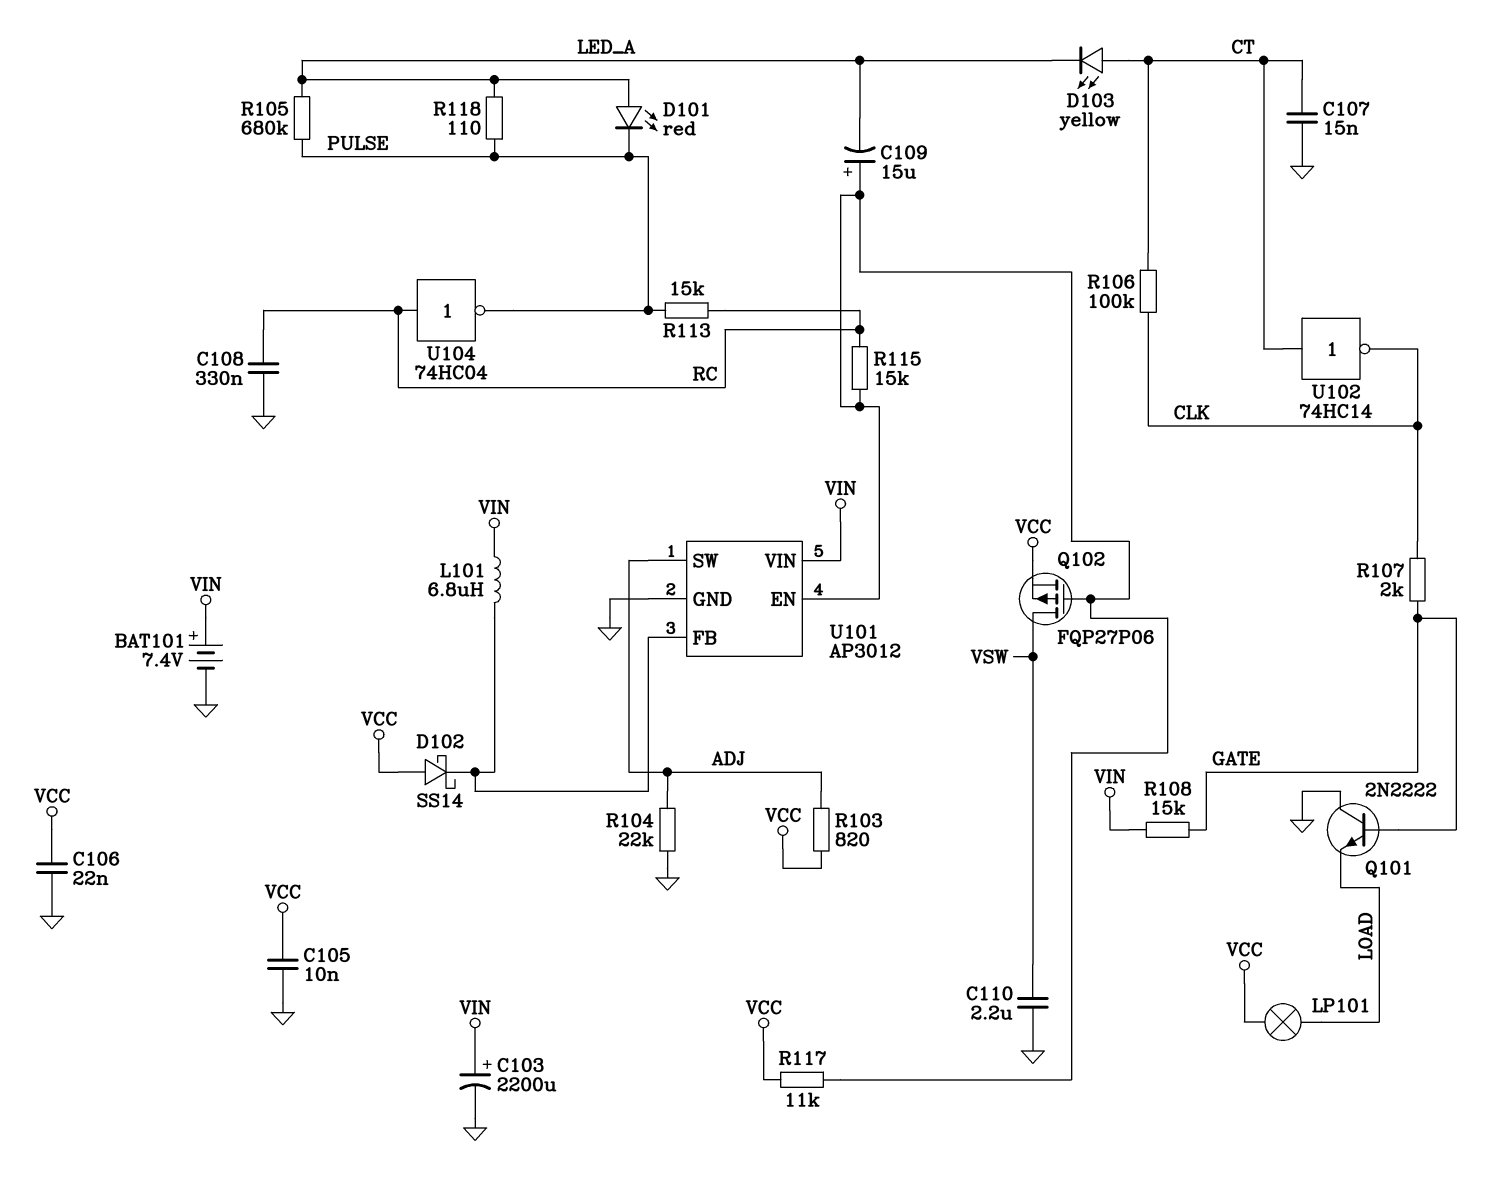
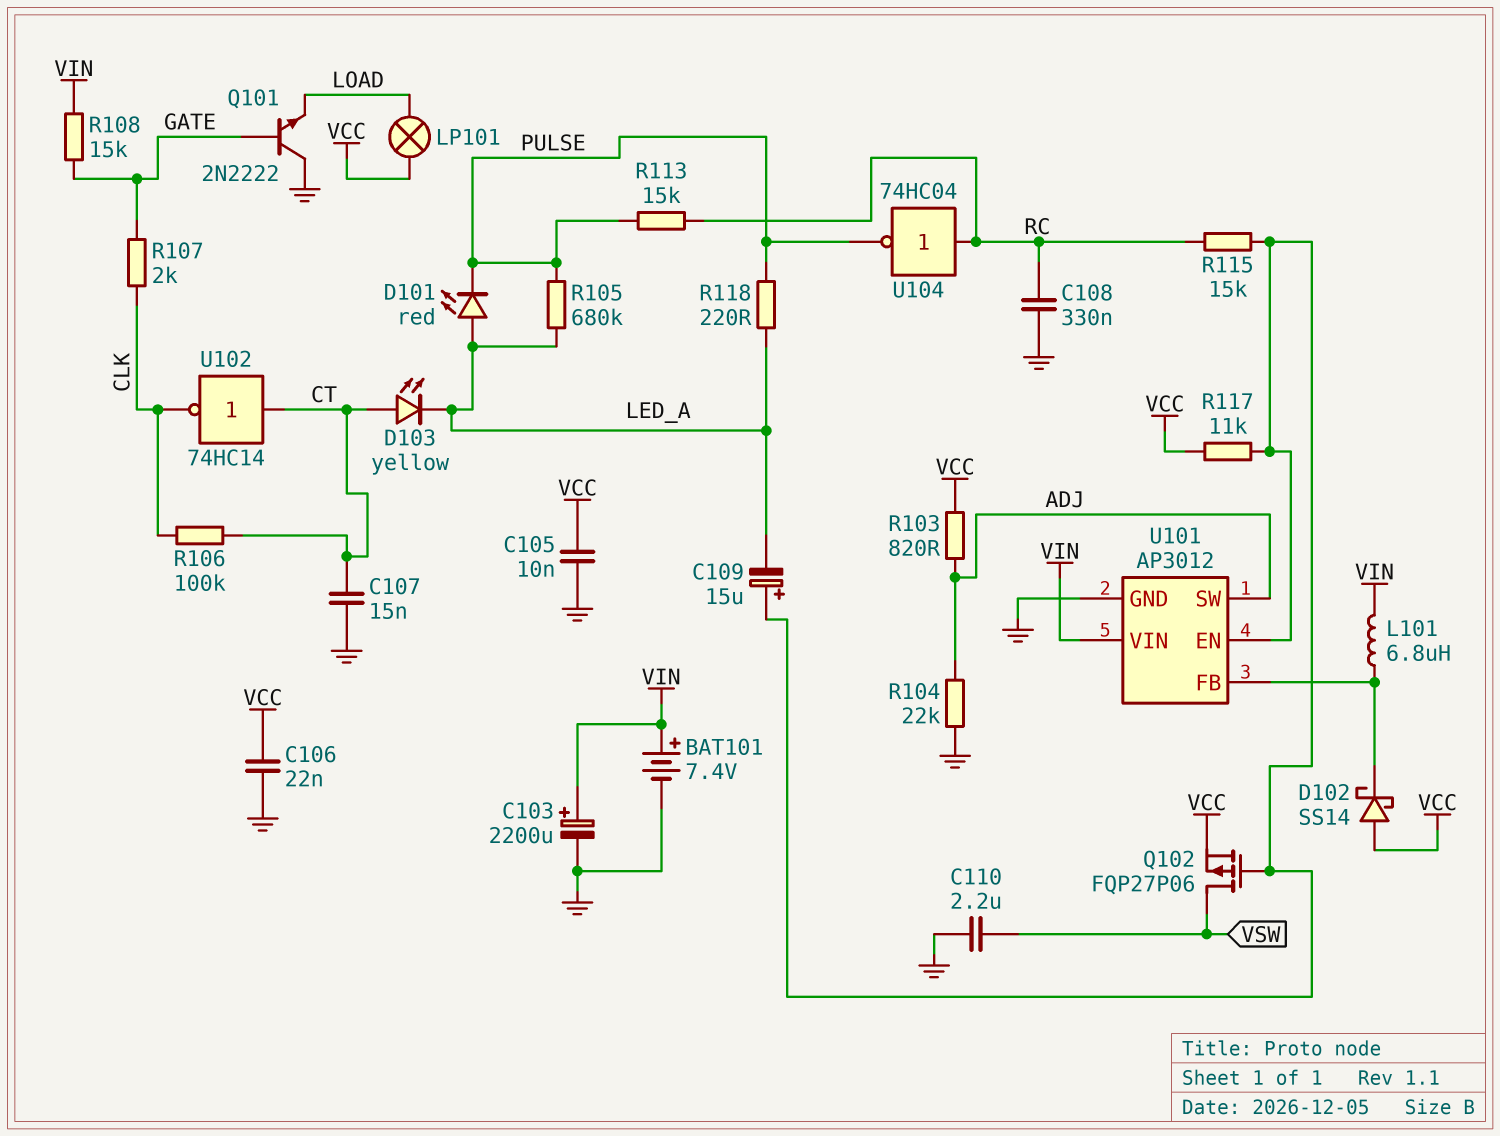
R118: 110 (LED_A, PULSE) -> 220 (LED_A, PULSE)

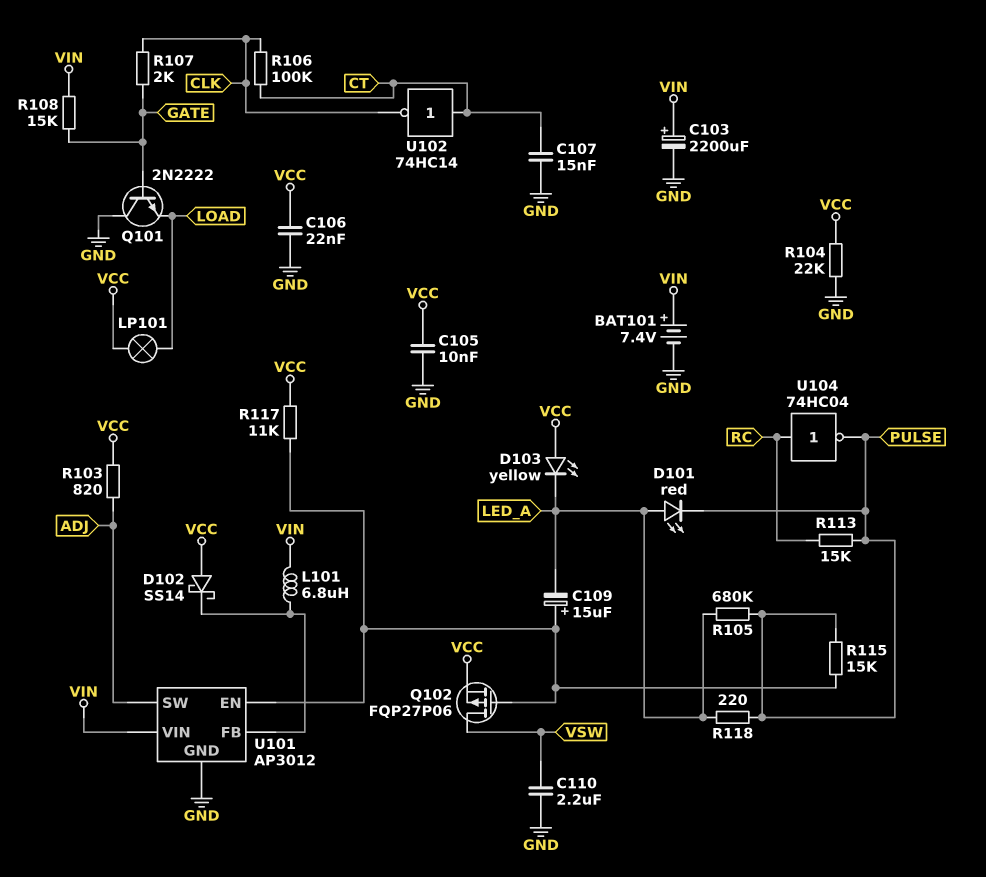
C108: 330nF (GND, RC) -> none
D103: LED yellow (A CT, K LED_A) -> LED yellow (A VCC, K LED_A)
R104: 22k (ADJ, GND) -> 22k (GND, VCC)
R115: 15k (RC, U101/EN) -> 15k (PULSE, U101/EN)

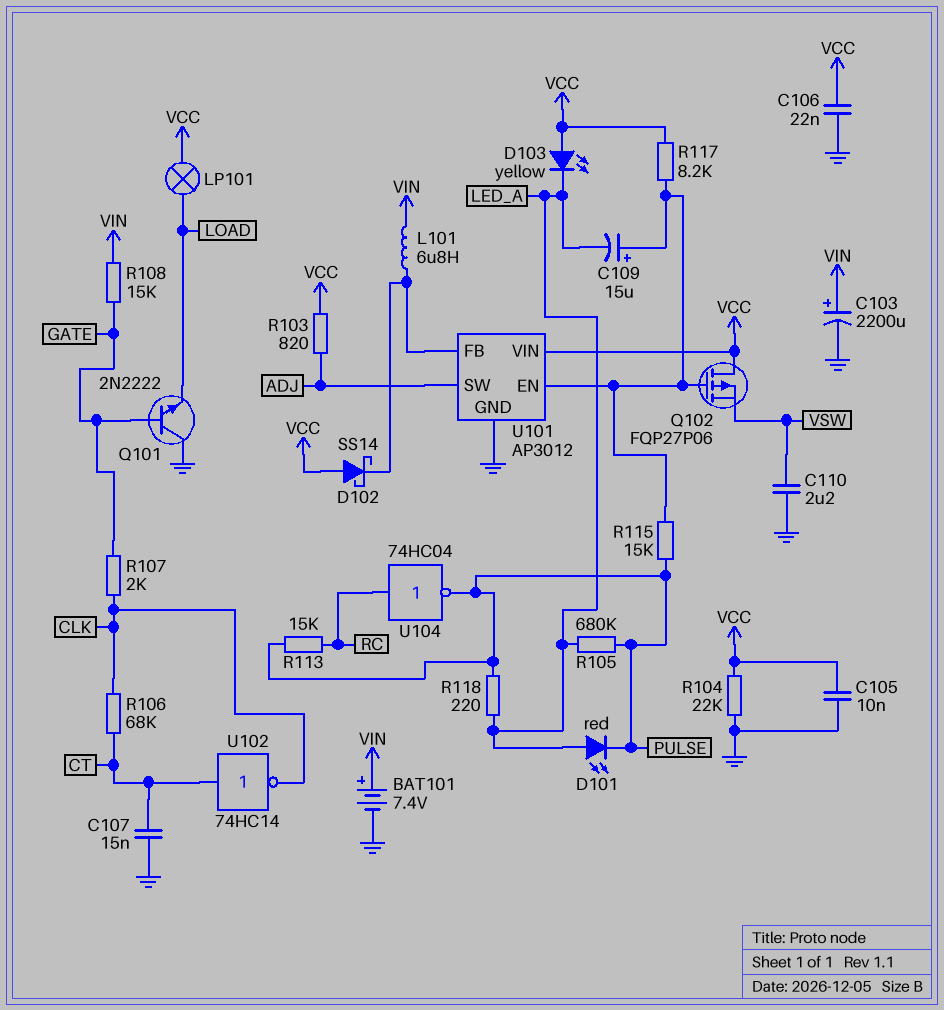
Q102: PMOS FQP27P06 (G U101/EN, D VSW, S VCC) -> PMOS FQP27P06 (G U101/EN, D VCC, S VSW)
R106: 100k (CLK, CT) -> 68k (CLK, CT)
R117: 11k (U101/EN, VCC) -> 8.2k (U101/EN, VCC)
U101 pin VIN: VIN -> VCC

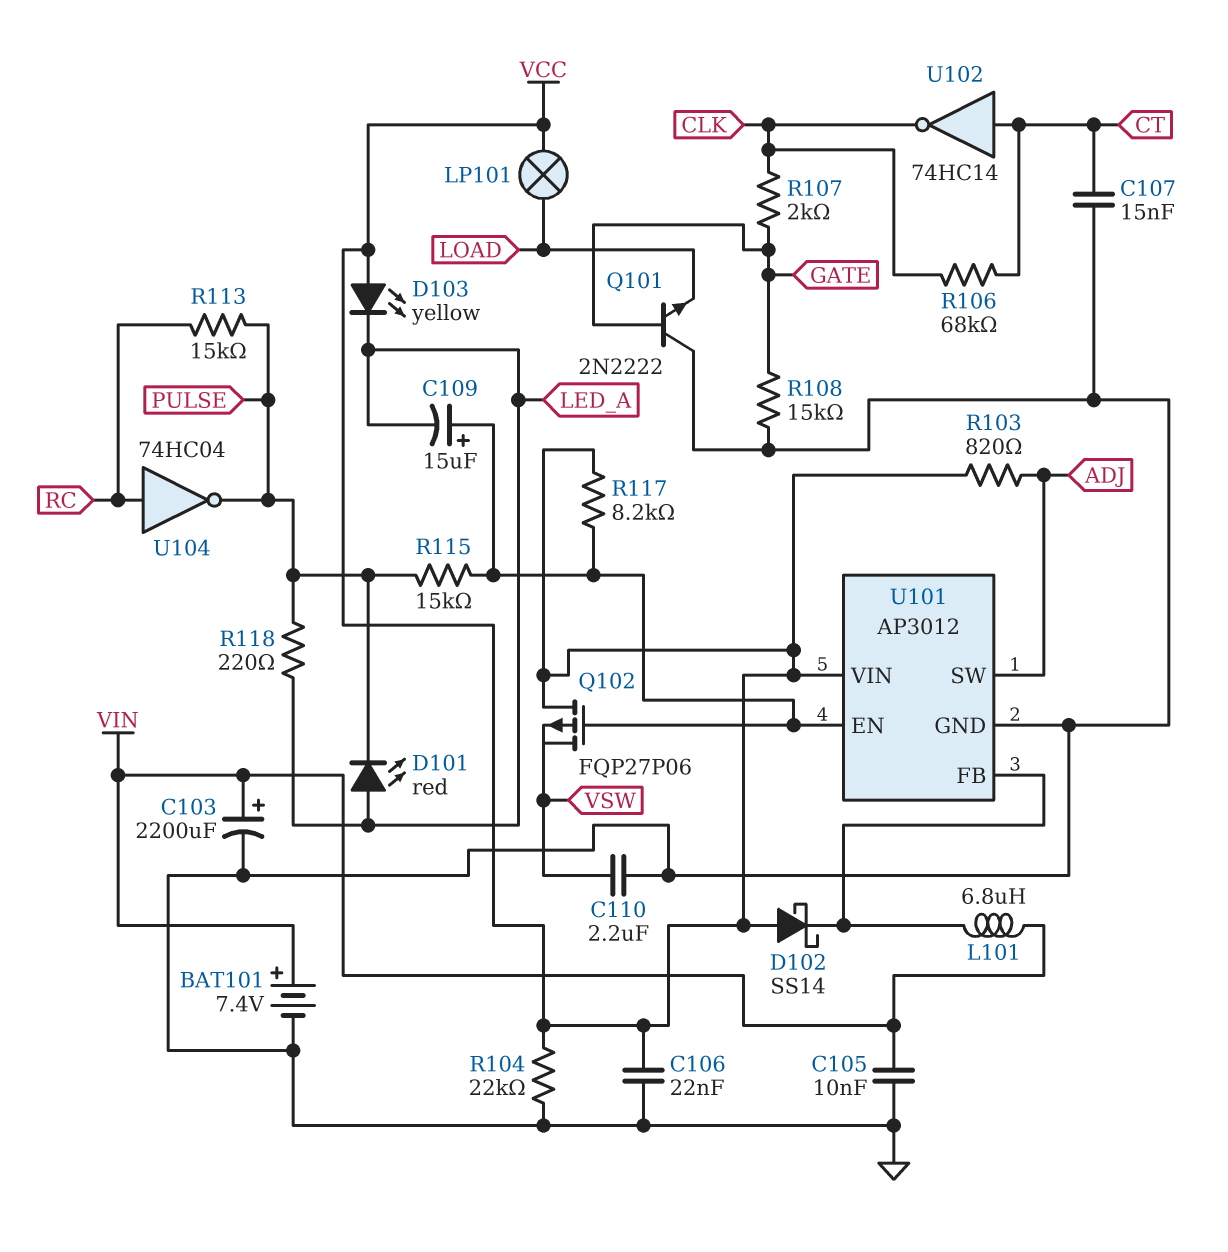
C105: 10nF (GND, VCC) -> 10nF (GND, VIN)
R105: 680k (LED_A, PULSE) -> none
R108: 15k (GATE, VIN) -> 15k (GATE, GND)

